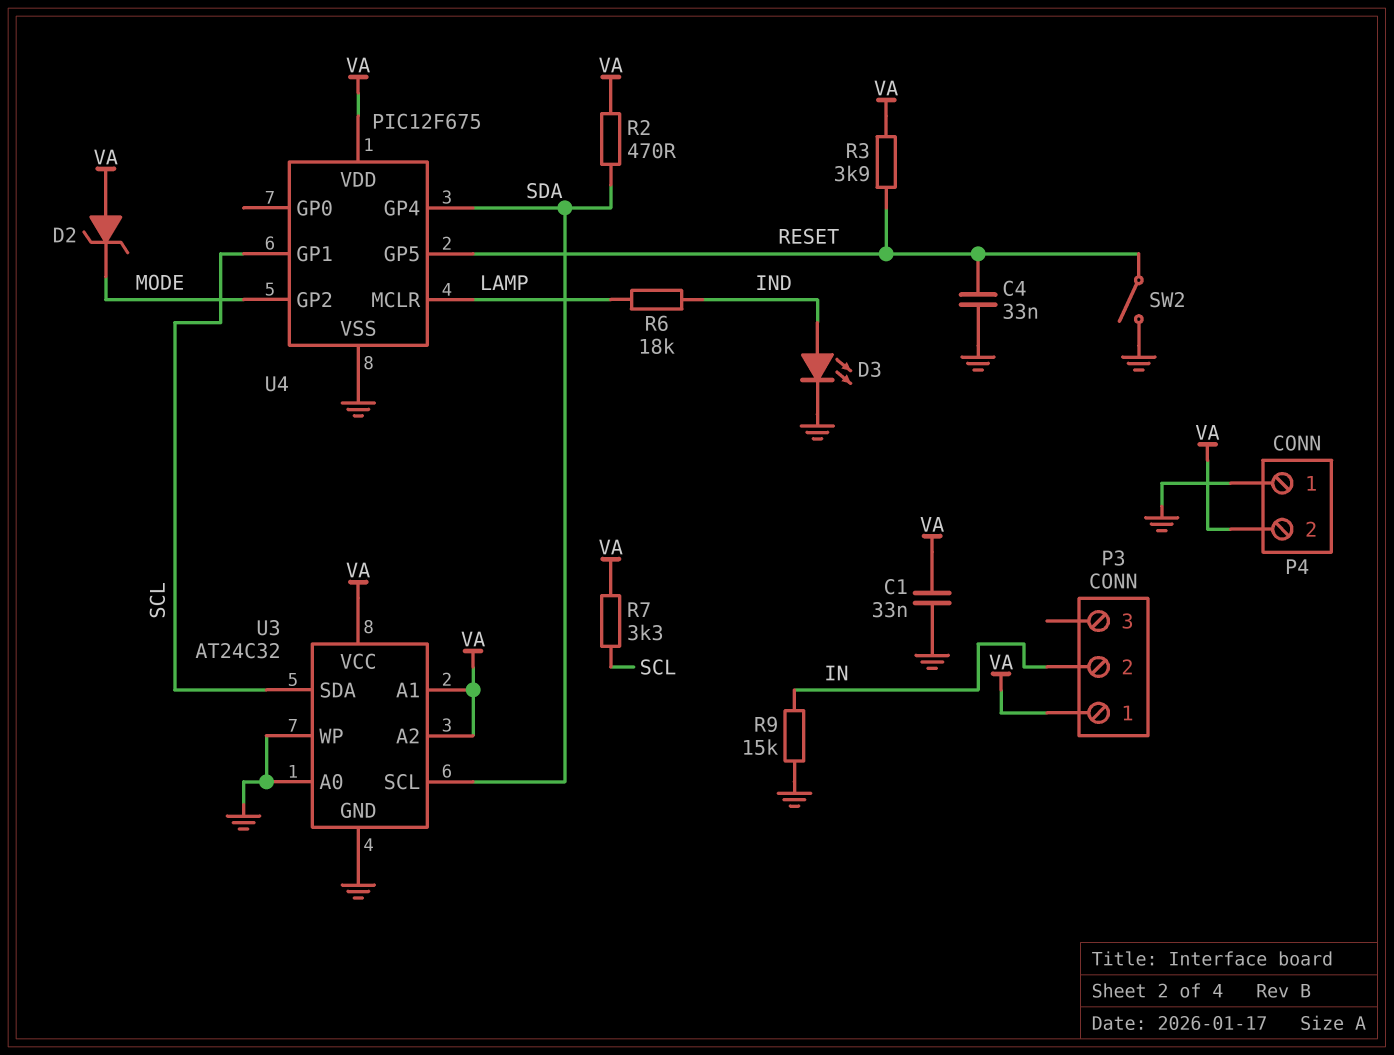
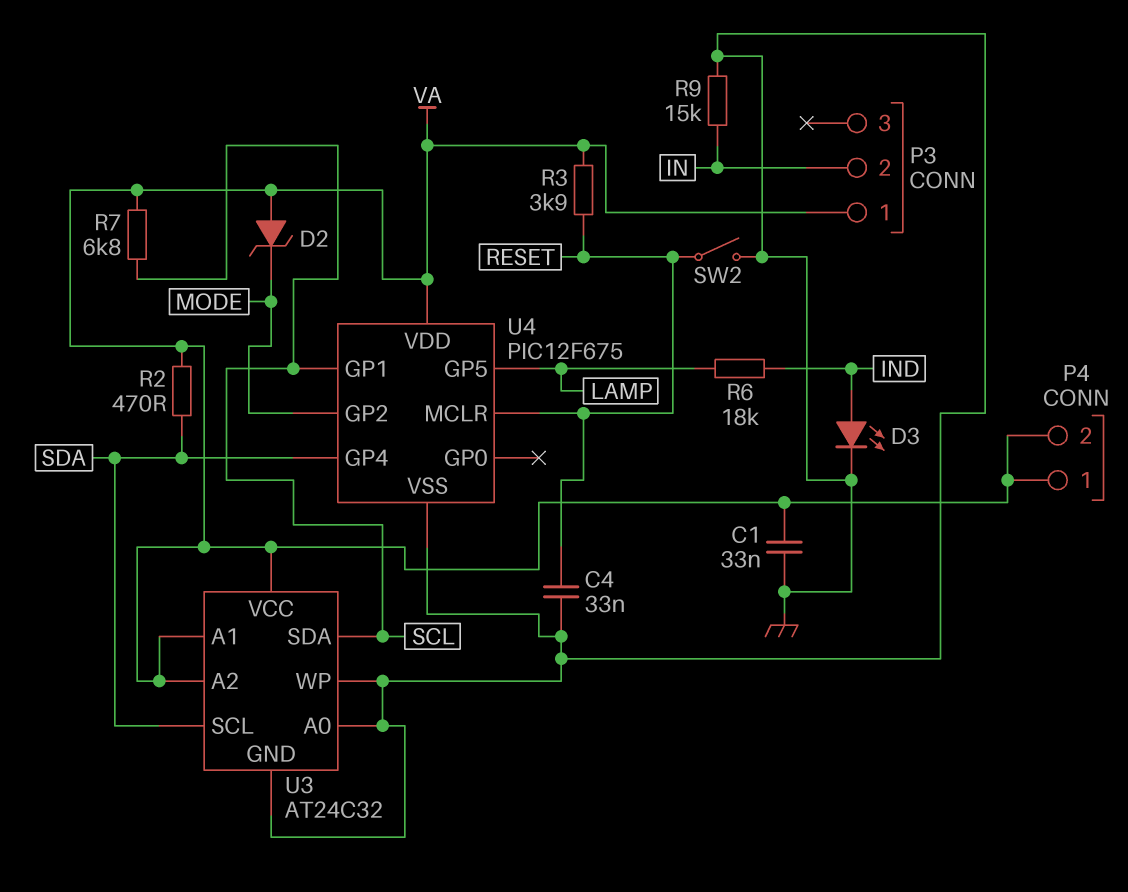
P4 pin 1: GND -> VA
R7: 3.3k (SCL, VA) -> 6.8k (SCL, VA)
U4 pin GP5: RESET -> LAMP
U4 pin MCLR: LAMP -> RESET

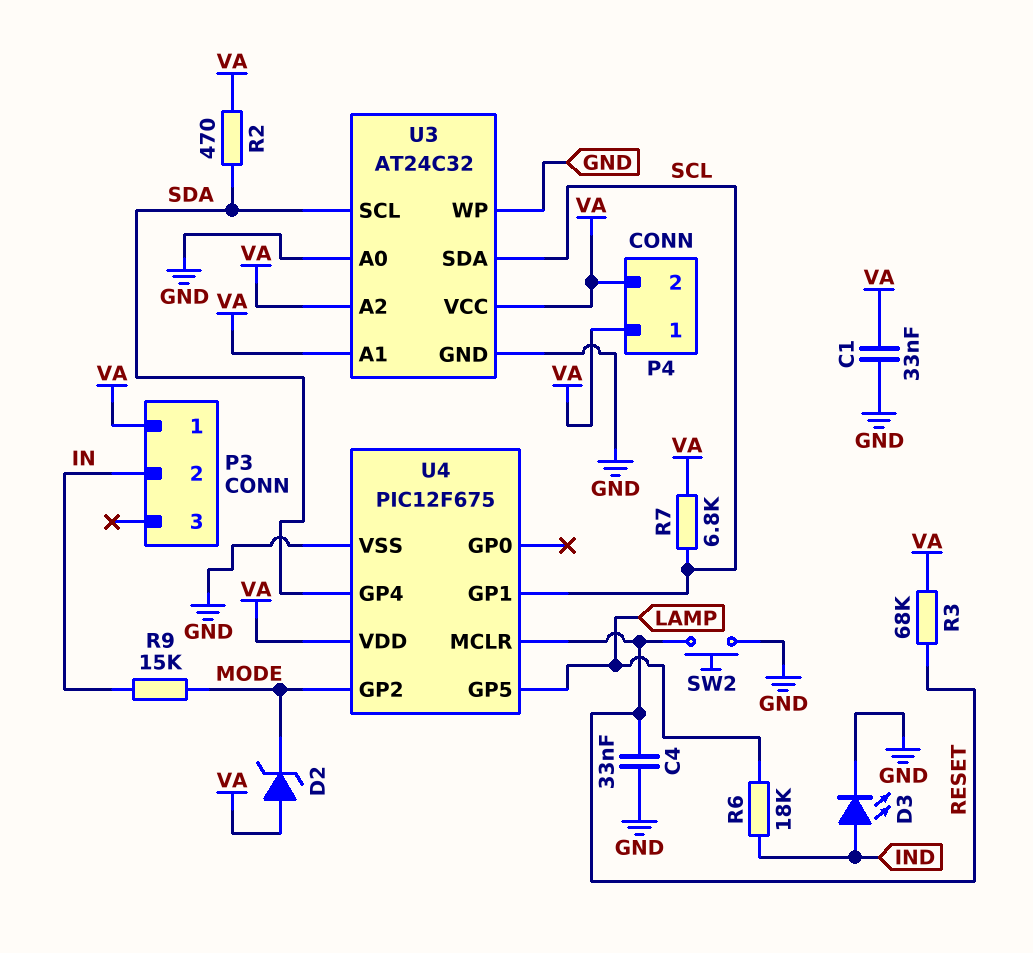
R3: 3.9k (RESET, VA) -> 68k (RESET, VA)
R9: 15k (GND, IN) -> 15k (IN, MODE)
SW2: switch (GND, RESET) -> button (GND, RESET)

